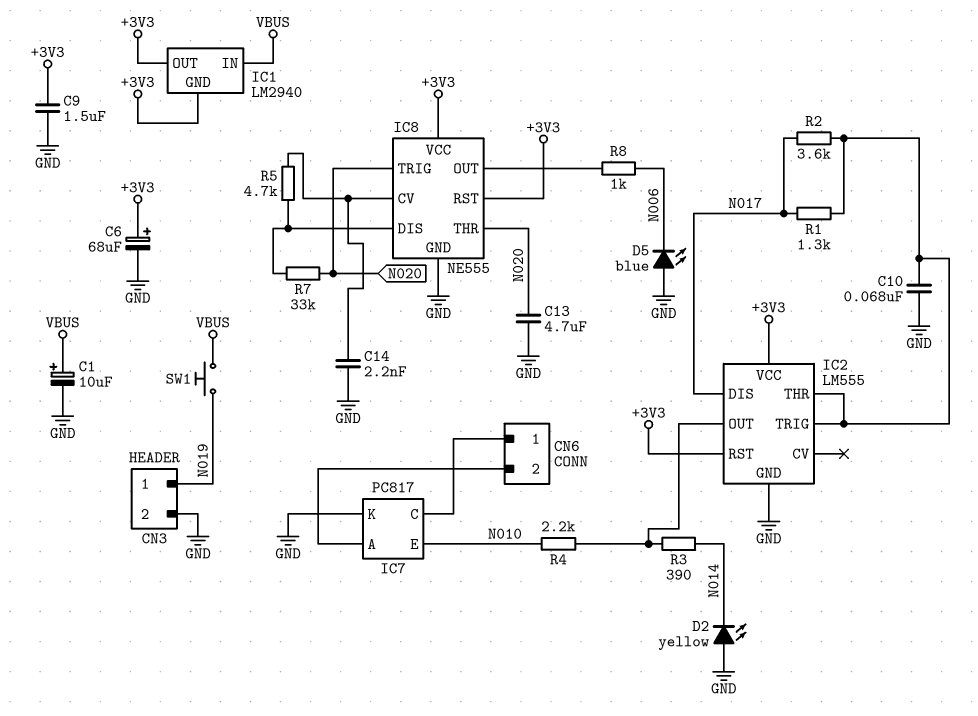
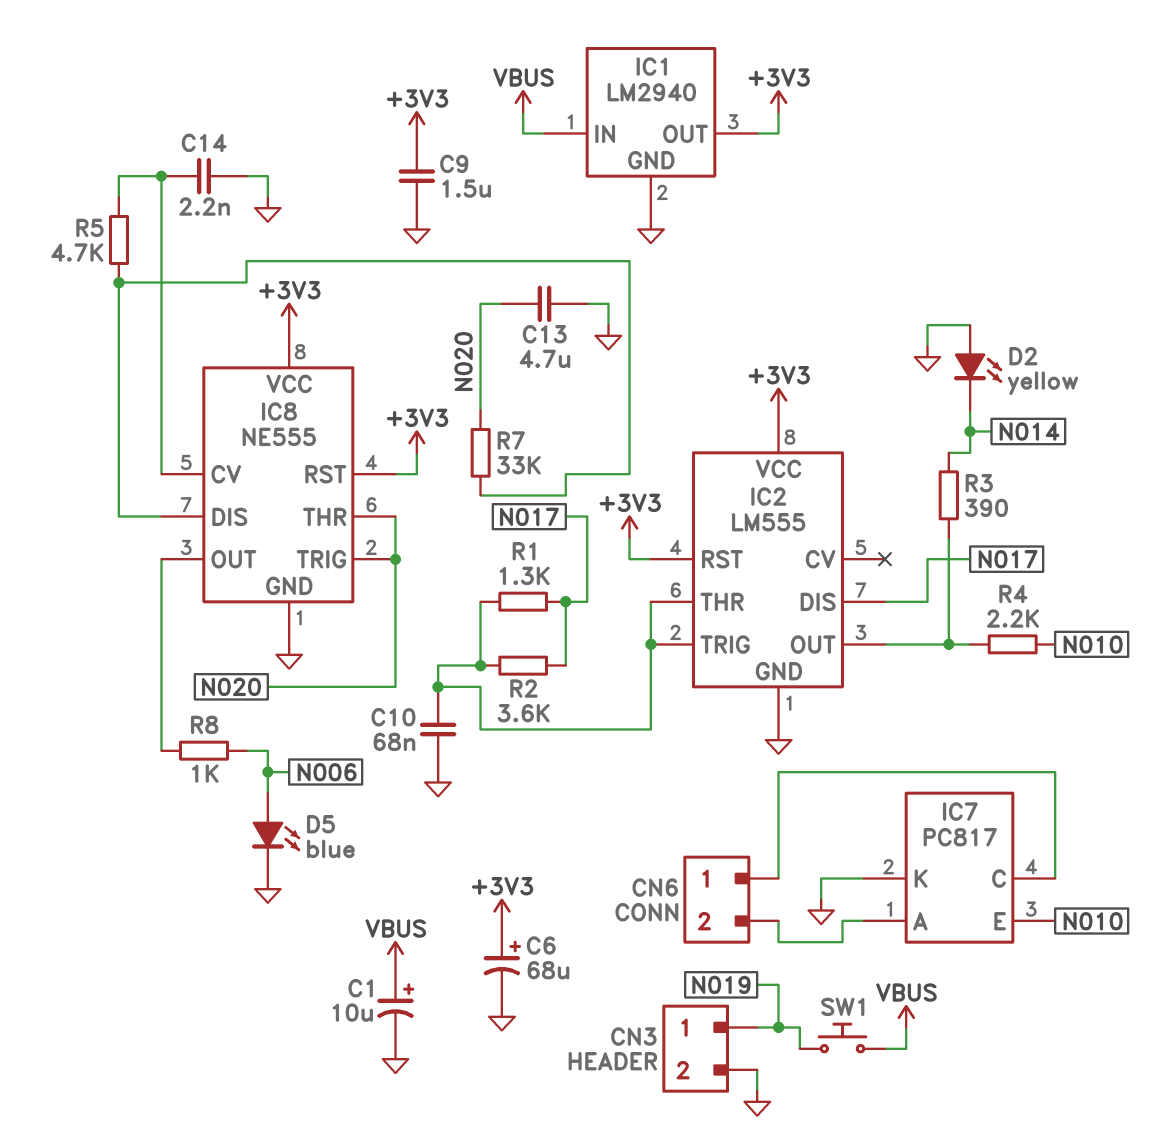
D5: LED blue (A GND, K N006) -> LED blue (A N006, K GND)
IC1 pin GND: +3V3 -> GND

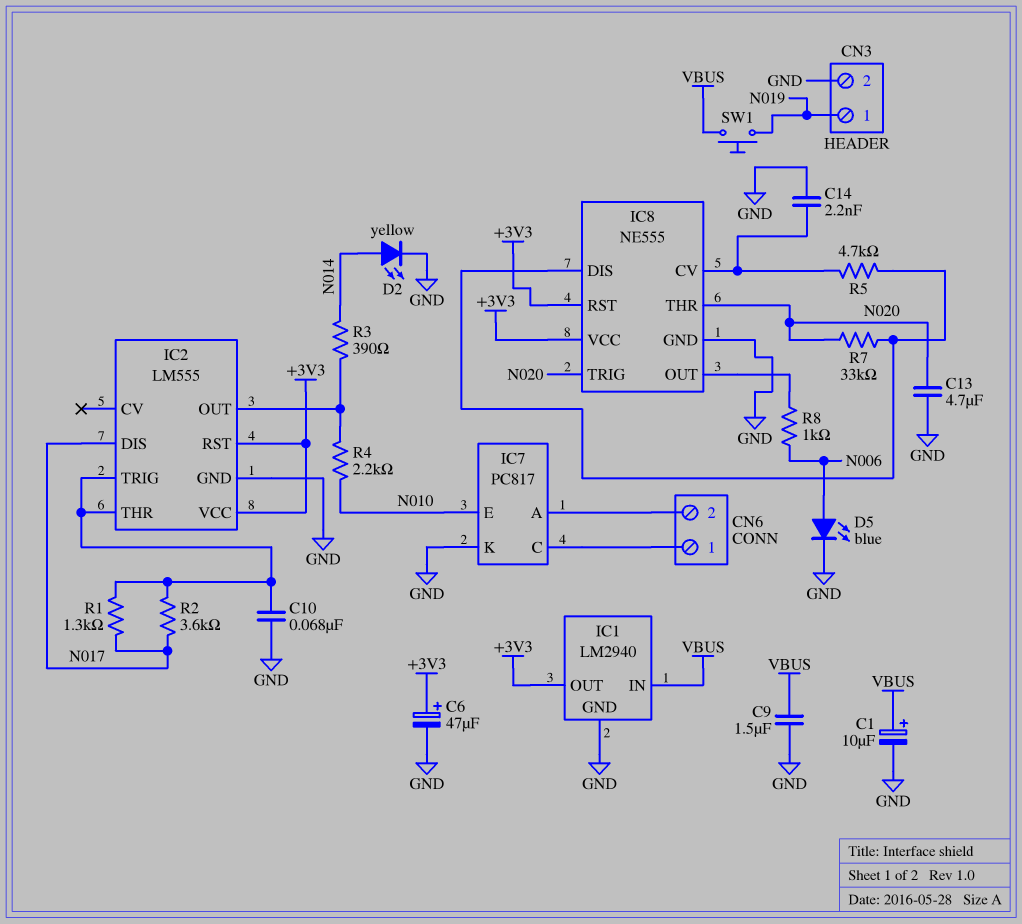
C6: 68uF (plus +3V3, minus GND) -> 47uF (plus +3V3, minus GND)
C9: 1.5uF (+3V3, GND) -> 1.5uF (GND, VBUS)
D2: LED yellow (A GND, K N014) -> LED yellow (A N014, K GND)

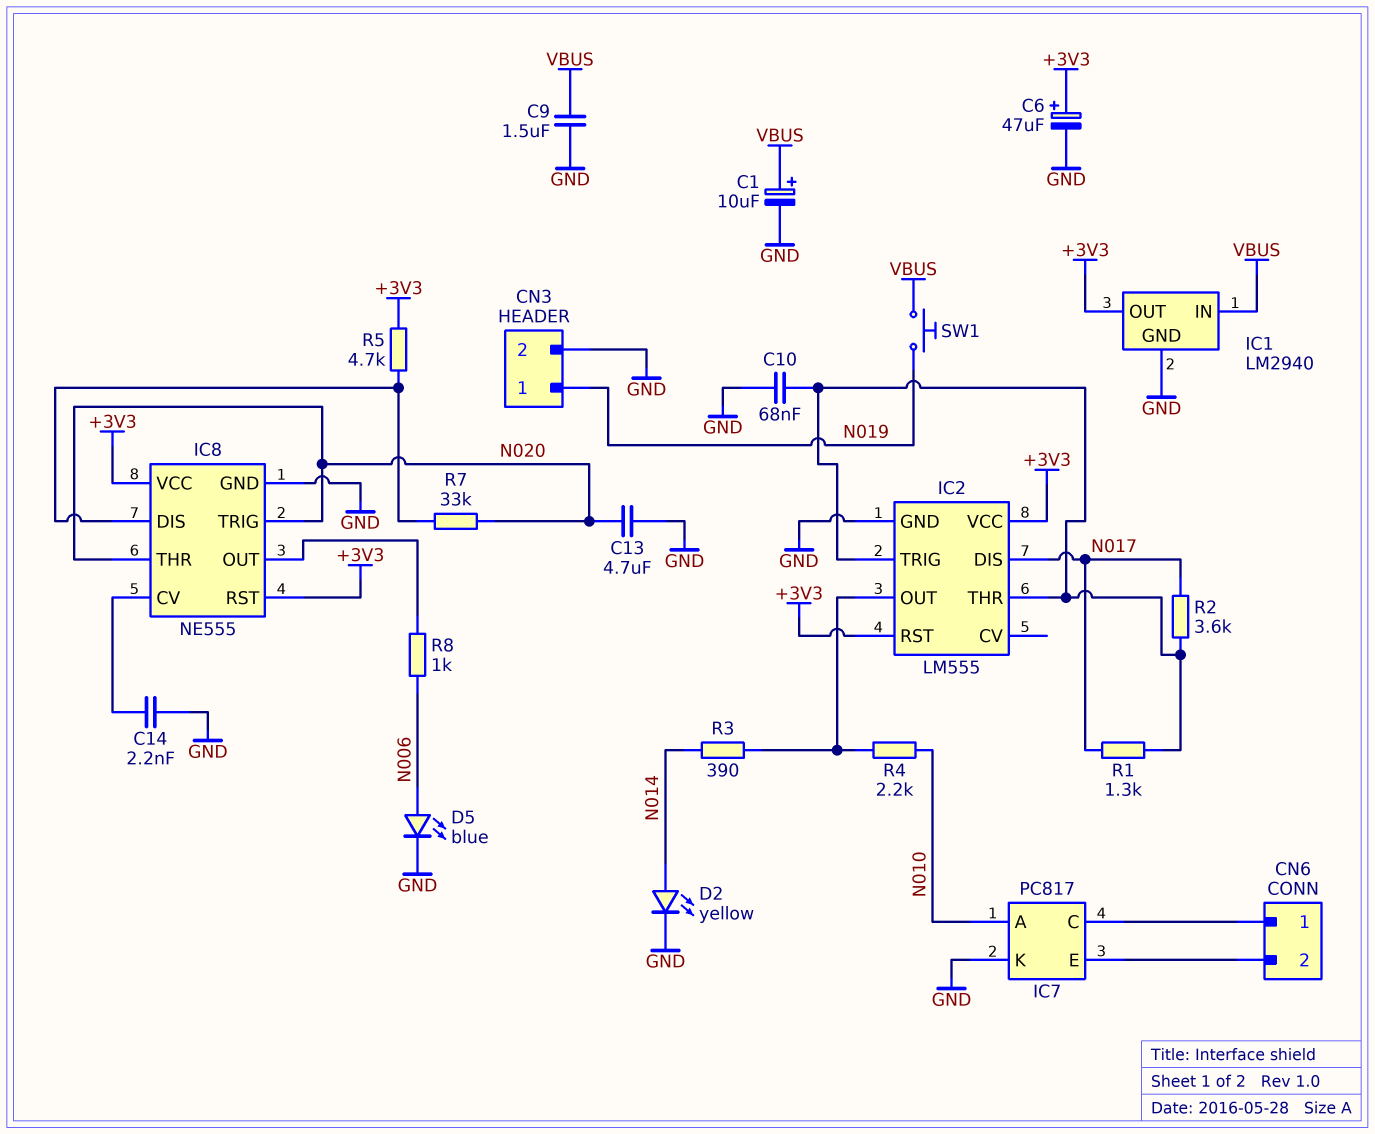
IC7 pin A: CN6/2 -> N010
IC7 pin E: N010 -> CN6/2
R5: 4.7k (IC8/CV, IC8/DIS) -> 4.7k (+3V3, IC8/DIS)

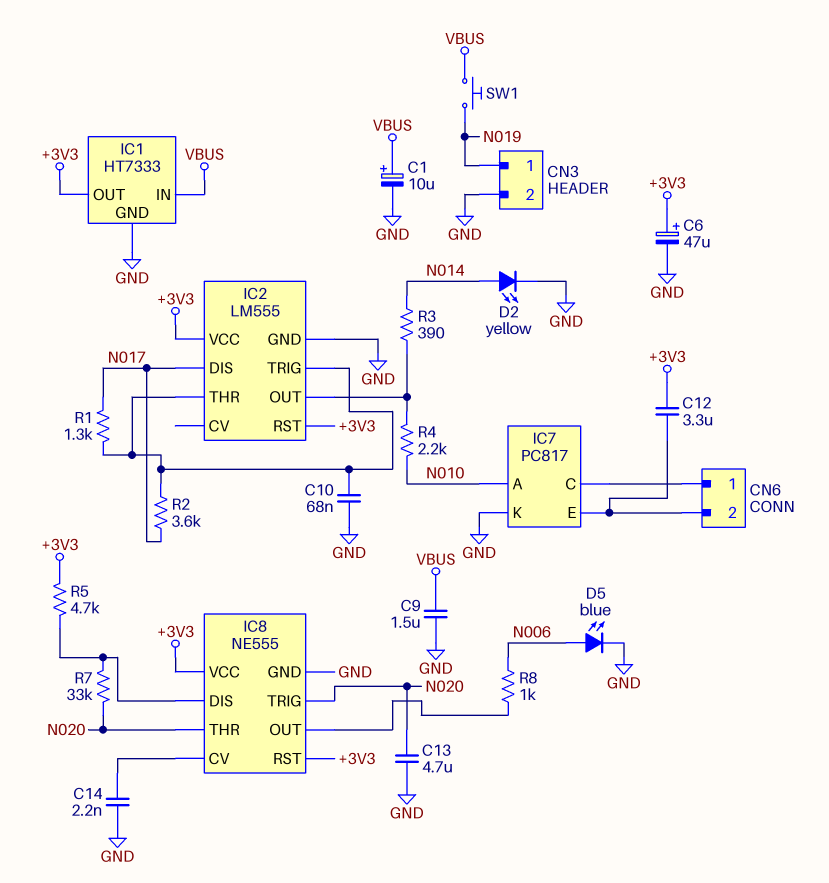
C12: none -> 3.3uF (+3V3, CN6/2)
IC1: LM2940 -> HT7333

